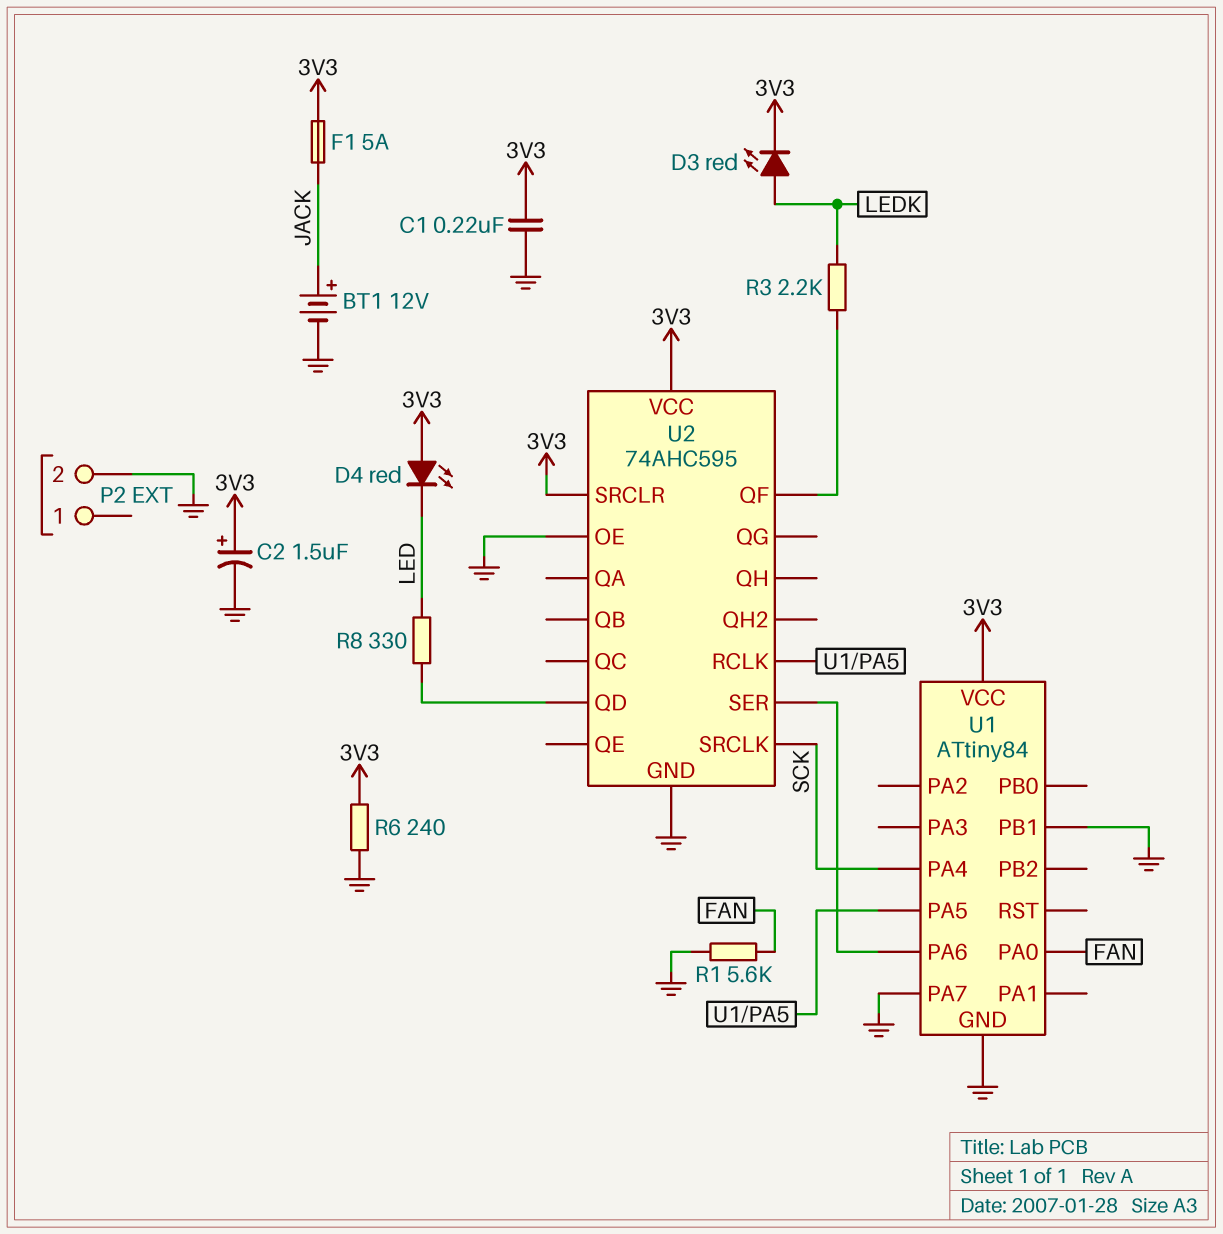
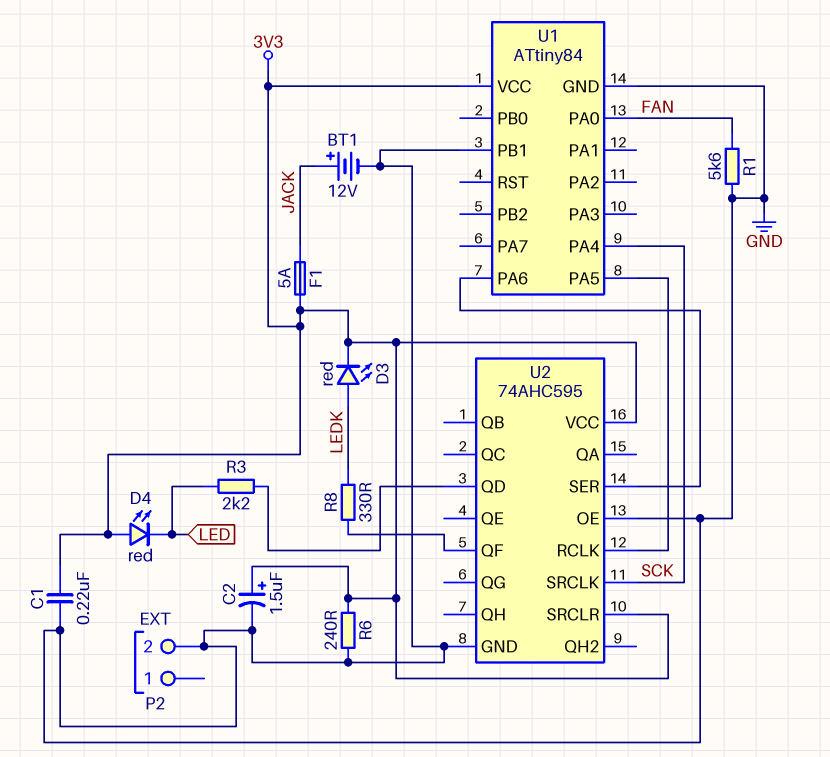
R3: 2.2k (LEDK, U2/QF) -> 2.2k (LED, U2/QD)
R8: 330 (LED, U2/QD) -> 330 (LEDK, U2/QF)
U1 pin PA7: GND -> none

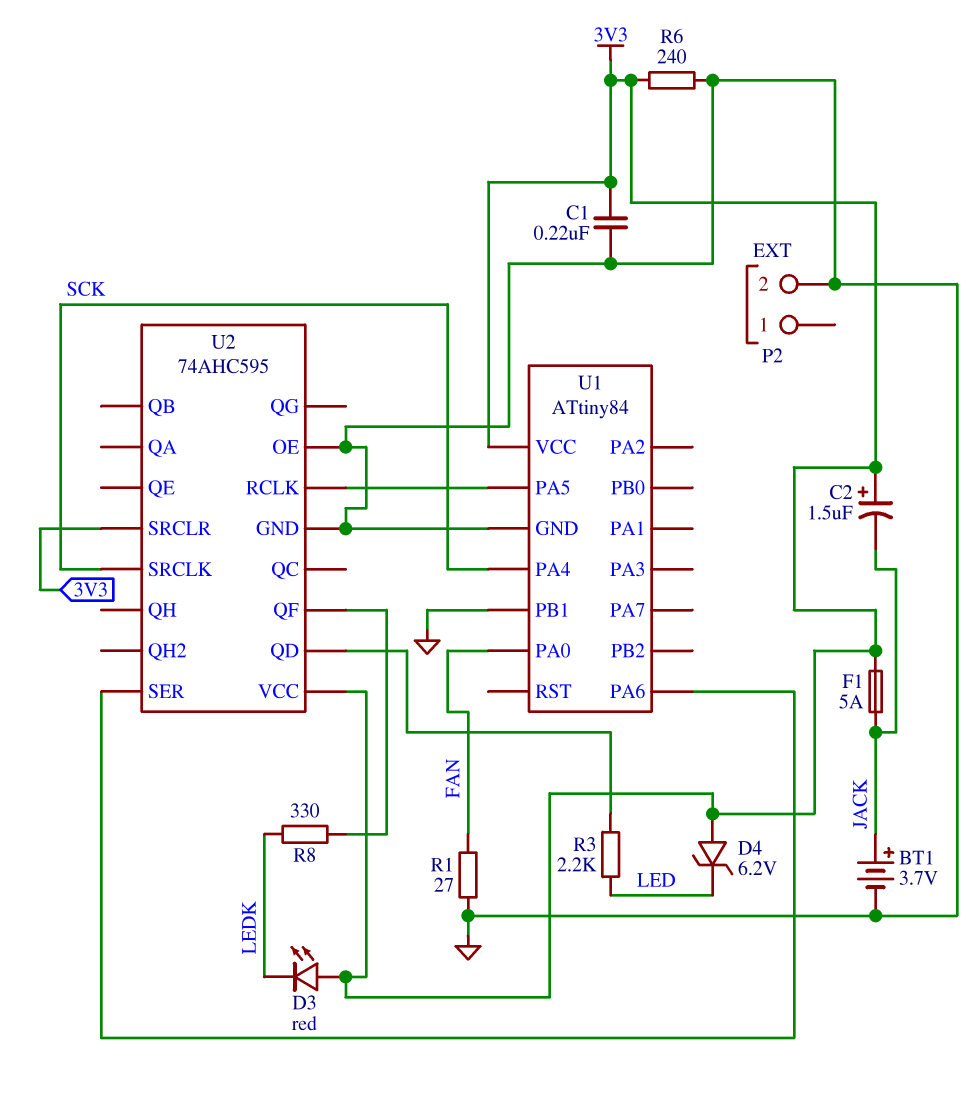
BT1: 12V (plus JACK, minus GND) -> 3.7V (plus JACK, minus GND)
C2: 1.5uF (plus 3V3, minus GND) -> 1.5uF (plus 3V3, minus JACK)
D3: LED red (A LEDK, K 3V3) -> LED red (A 3V3, K LEDK)
D4: LED red (A 3V3, K LED) -> zener 6.2V (A 3V3, K LED)
R1: 5.6k (FAN, GND) -> 27 (FAN, GND)

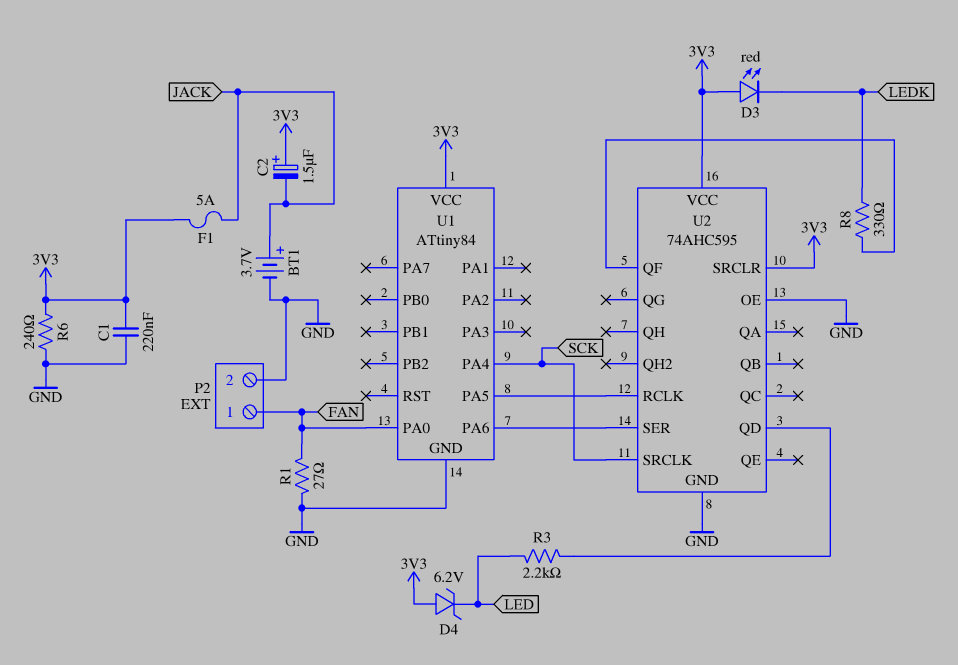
P2 pin 1: none -> FAN
U1 pin PB1: GND -> none

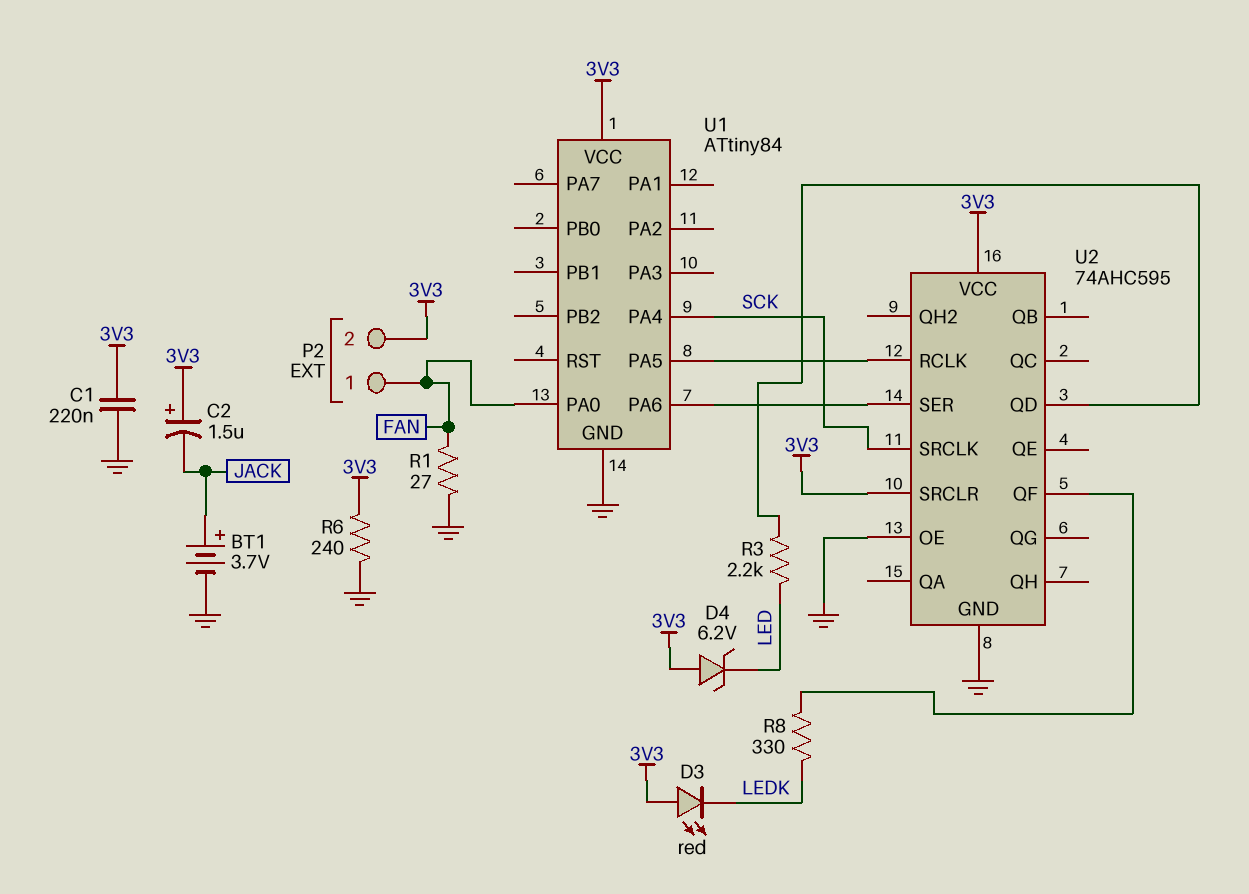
F1: 5A (3V3, JACK) -> none
P2 pin 2: GND -> 3V3

